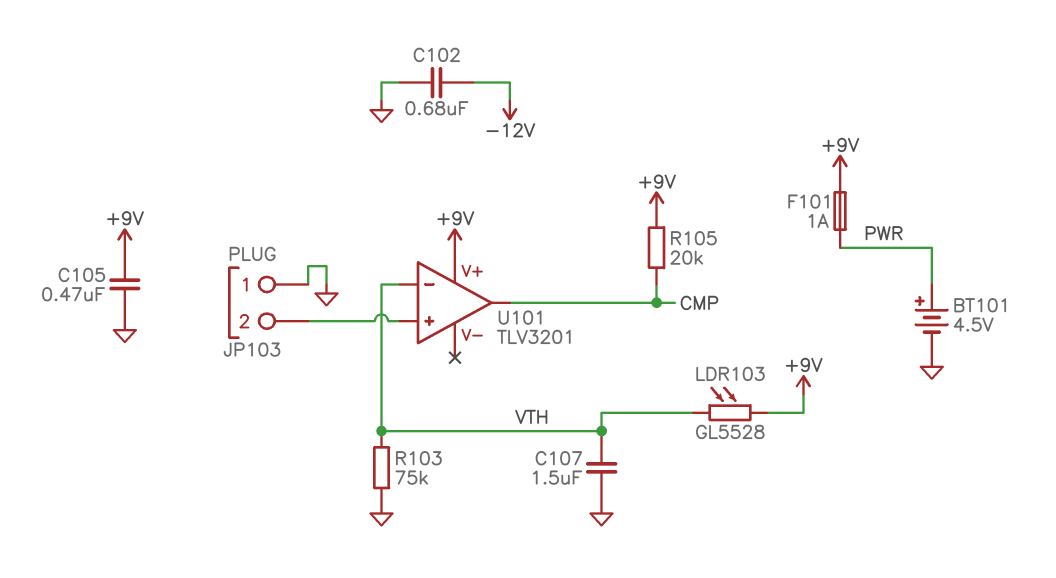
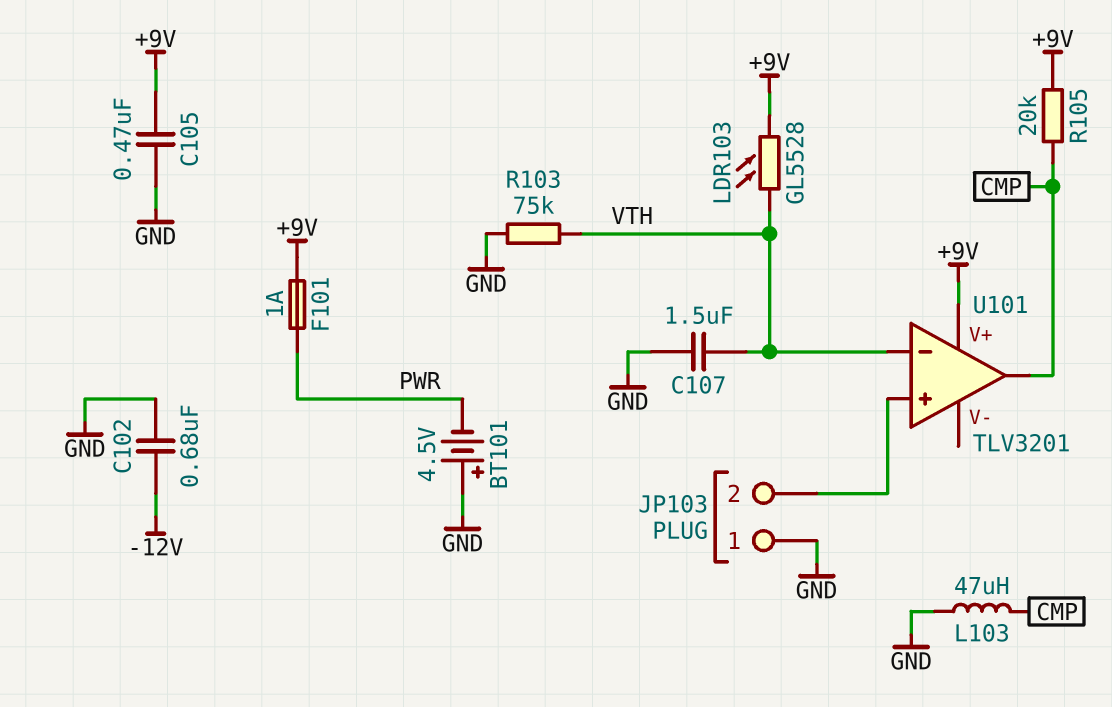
BT101: 4.5V (plus PWR, minus GND) -> 4.5V (plus GND, minus PWR)
L103: none -> 47uH (CMP, GND)

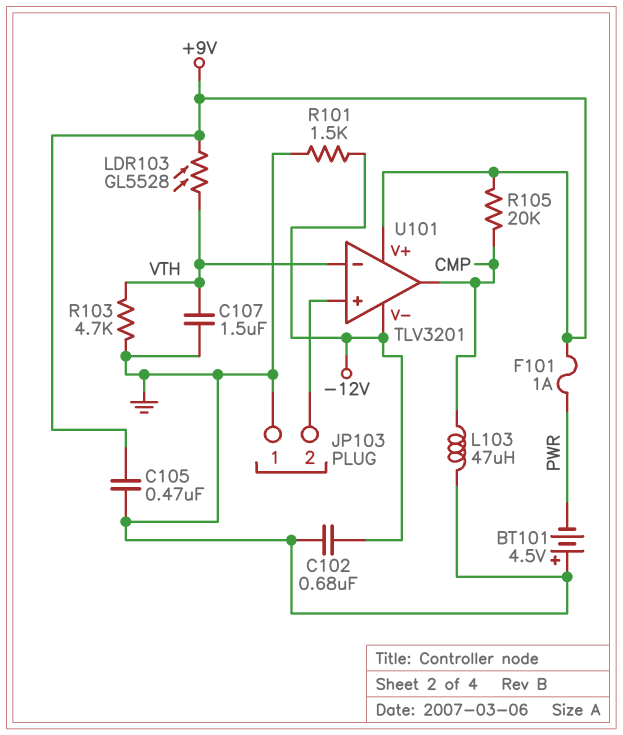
R101: none -> 1.5k (-12V, GND)
R103: 75k (GND, VTH) -> 4.7k (GND, VTH)
U101 pin V-: none -> -12V

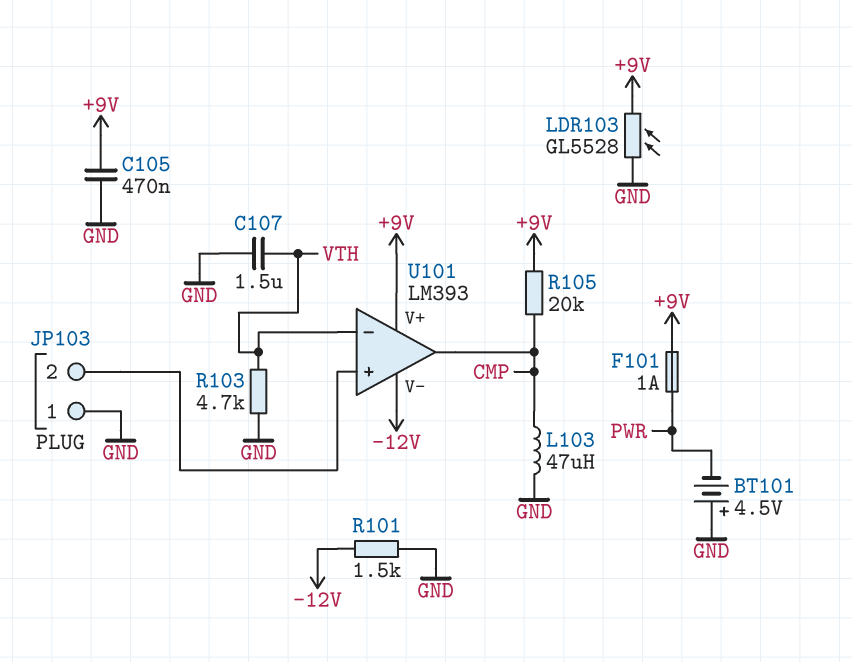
C102: 680nF (-12V, GND) -> none
LDR103: GL5528 (+9V, VTH) -> GL5528 (+9V, GND)
U101: TLV3201 -> LM393

